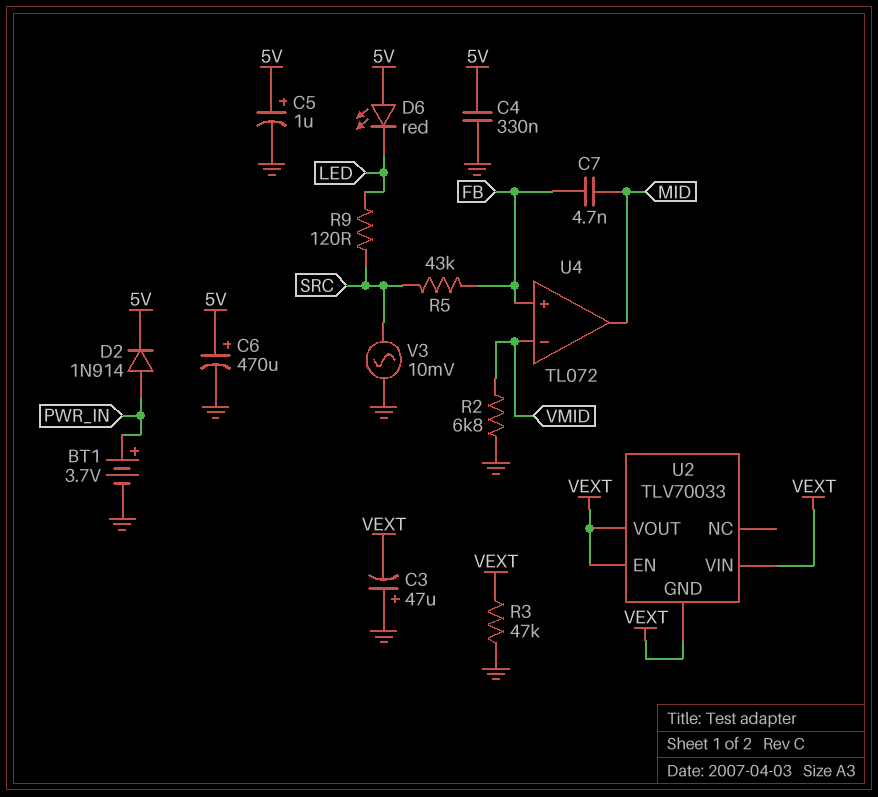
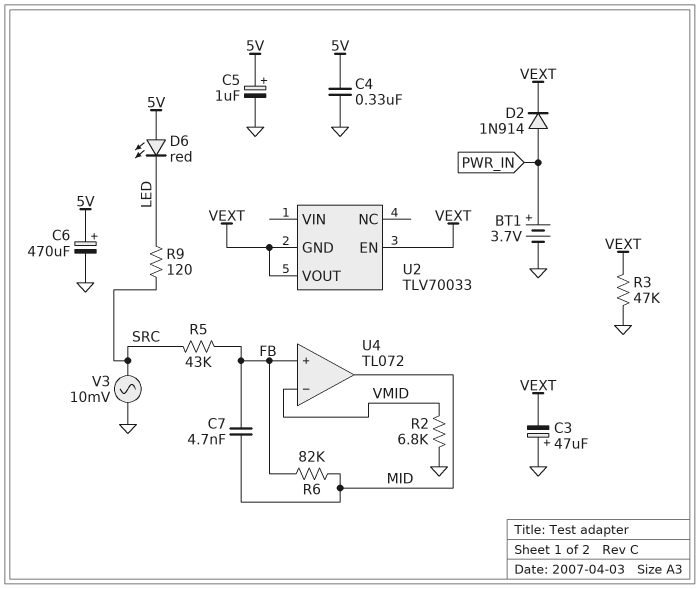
D2: diode 1N914 (A PWR_IN, K 5V) -> diode 1N914 (A PWR_IN, K VEXT)
R6: none -> 82k (FB, MID)
U2 pin VIN: VEXT -> none

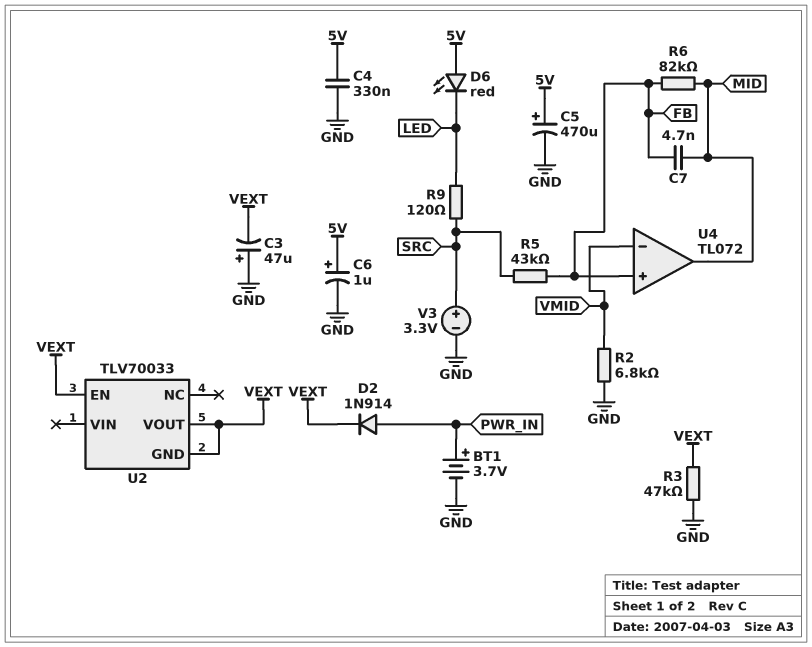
C5: 1uF (plus 5V, minus GND) -> 470uF (plus 5V, minus GND)
C6: 470uF (plus 5V, minus GND) -> 1uF (plus 5V, minus GND)
V3: AC 10mV (GND, SRC) -> 3.3V (plus SRC, minus GND)

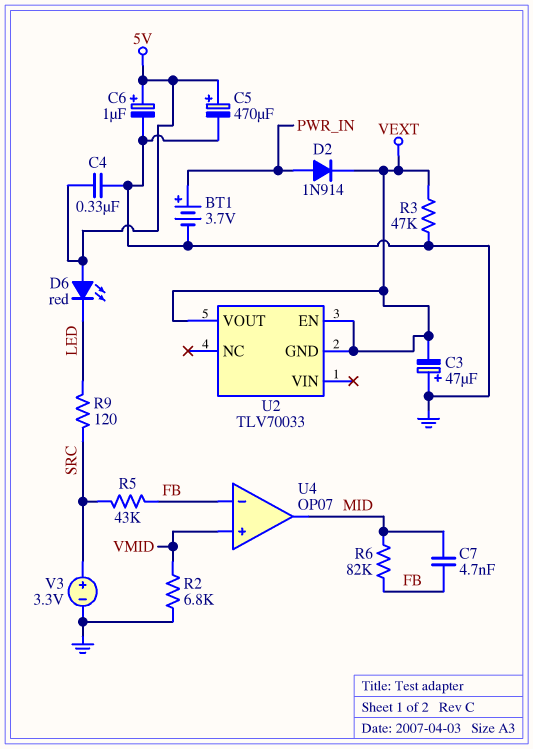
U4: TL072 -> OP07
U4 pin in+: FB -> VMID
U4 pin in-: VMID -> FB

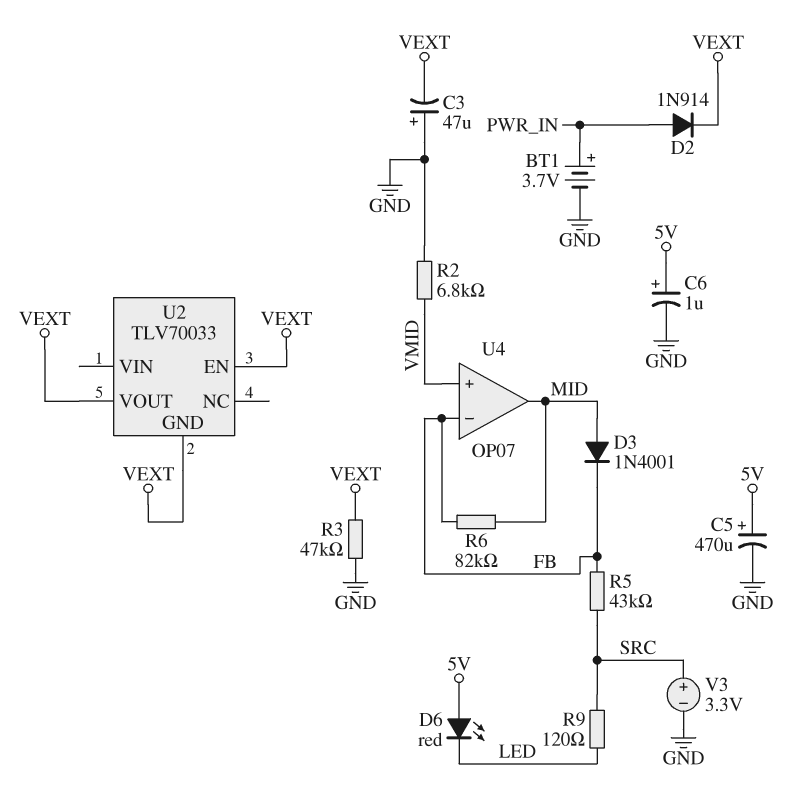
C4: 330nF (5V, GND) -> none
C7: 4.7nF (FB, MID) -> none
D3: none -> diode 1N4001 (A MID, K FB)

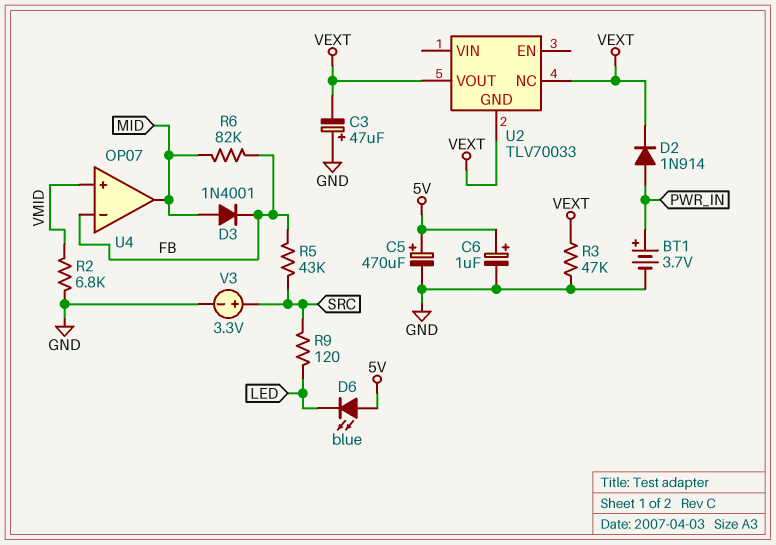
D6: LED red (A 5V, K LED) -> LED blue (A 5V, K LED)
U2 pin EN: VEXT -> none
U2 pin NC: none -> VEXT

